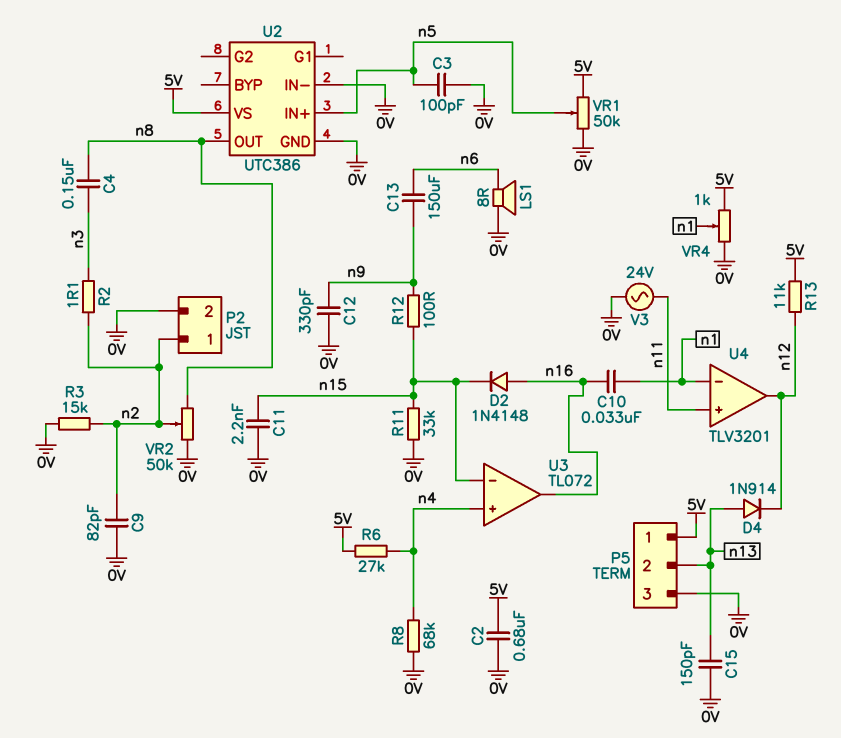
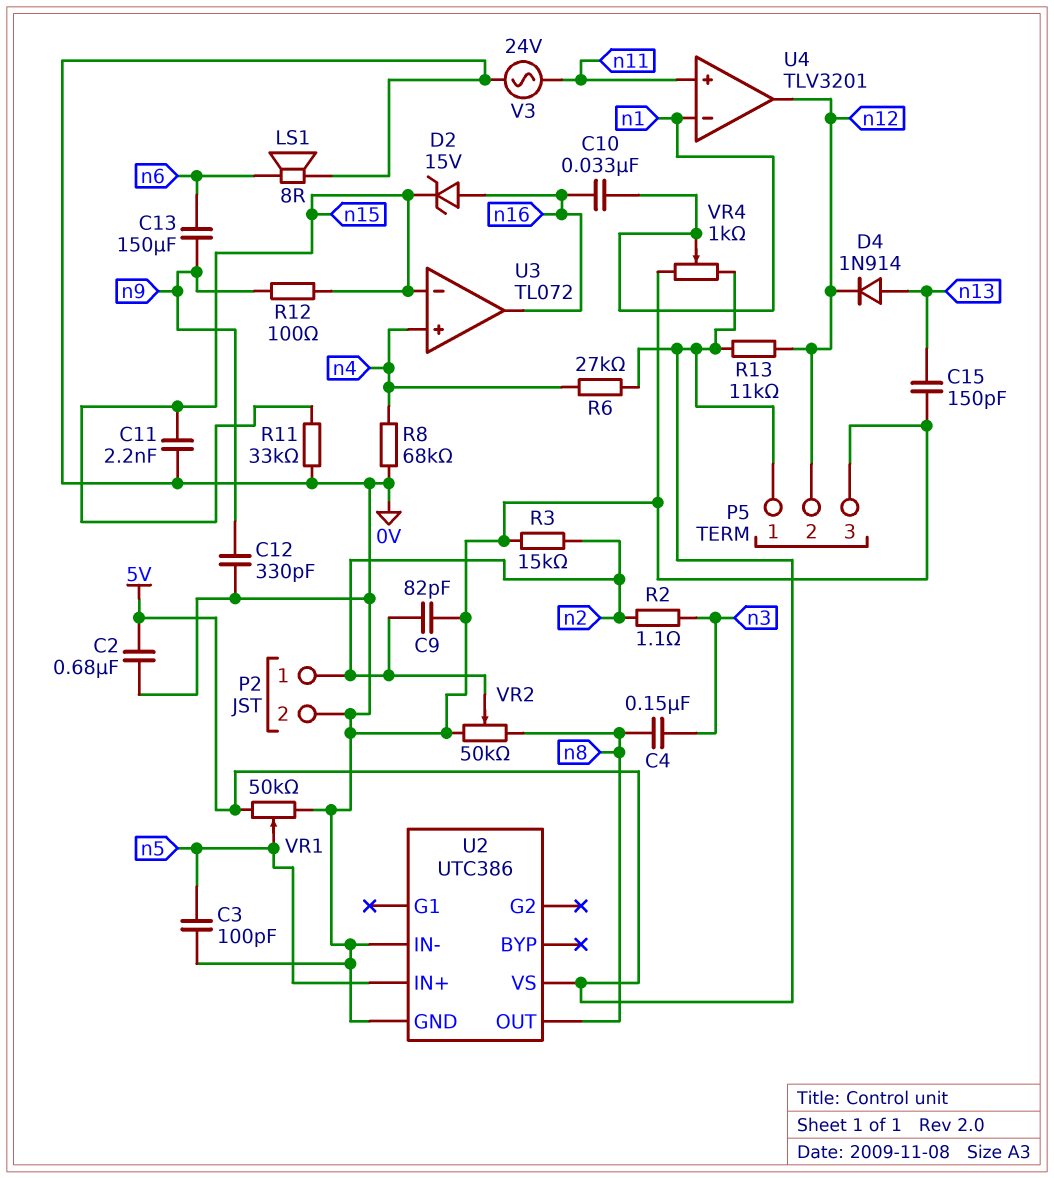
D2: diode 1N4148 (A n16, K n15) -> zener 15V (A n16, K n15)
P5 pin 2: n13 -> n12

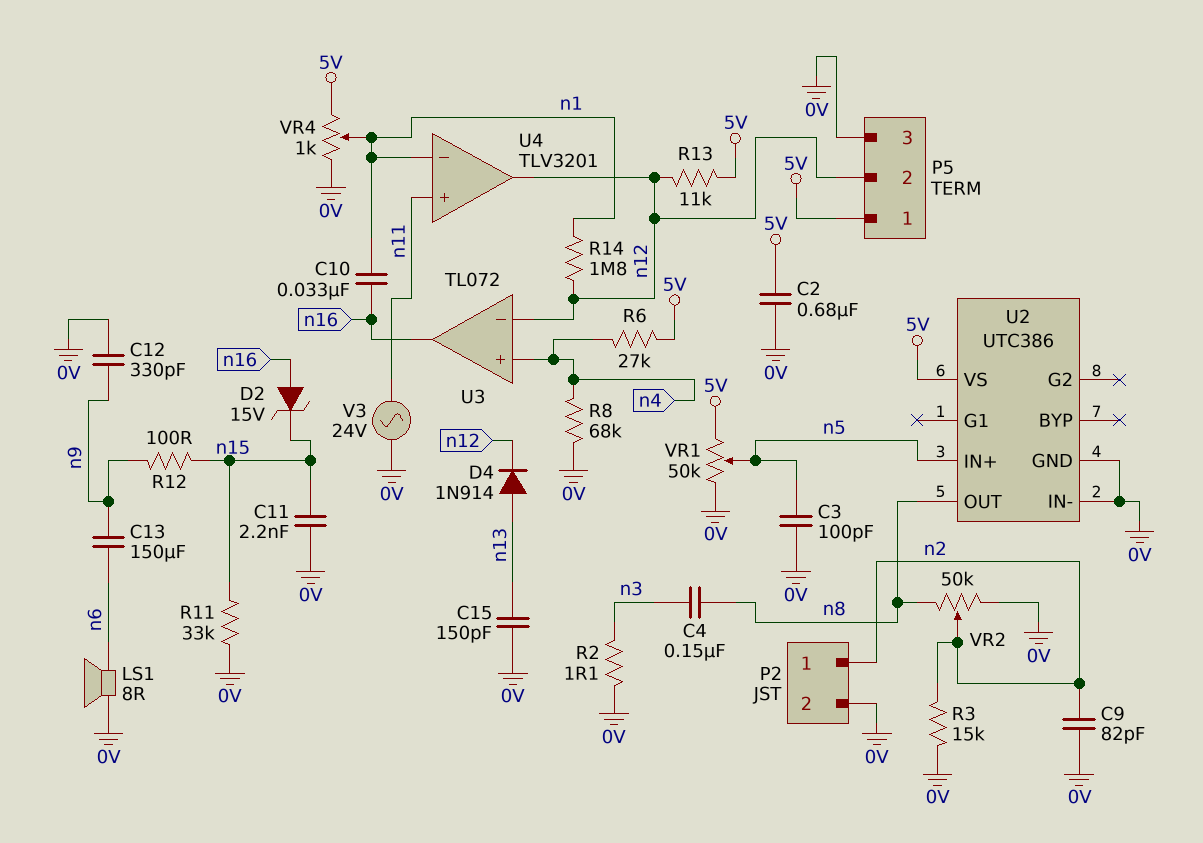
R2: 1.1 (n2, n3) -> 1.1 (0V, n3)
R14: none -> 1.8M (n1, n12)
U3 pin in-: n15 -> n12

